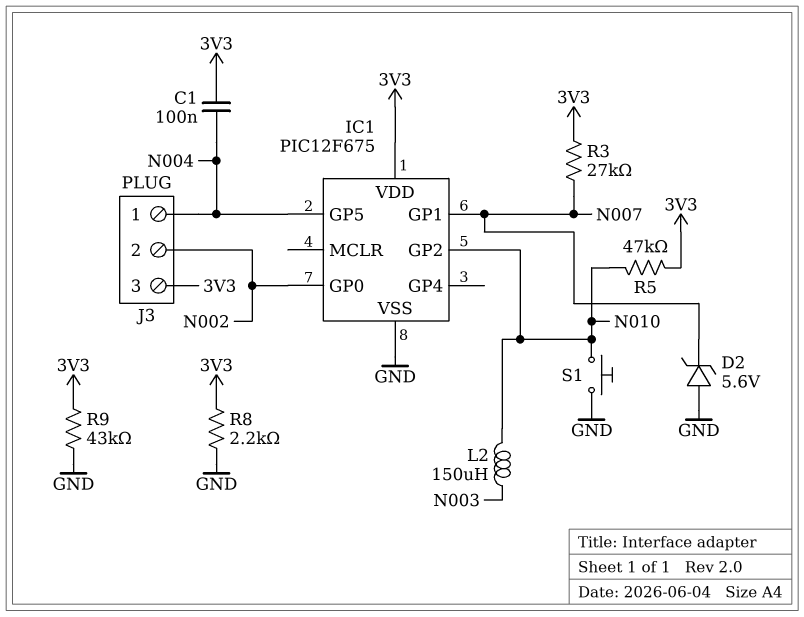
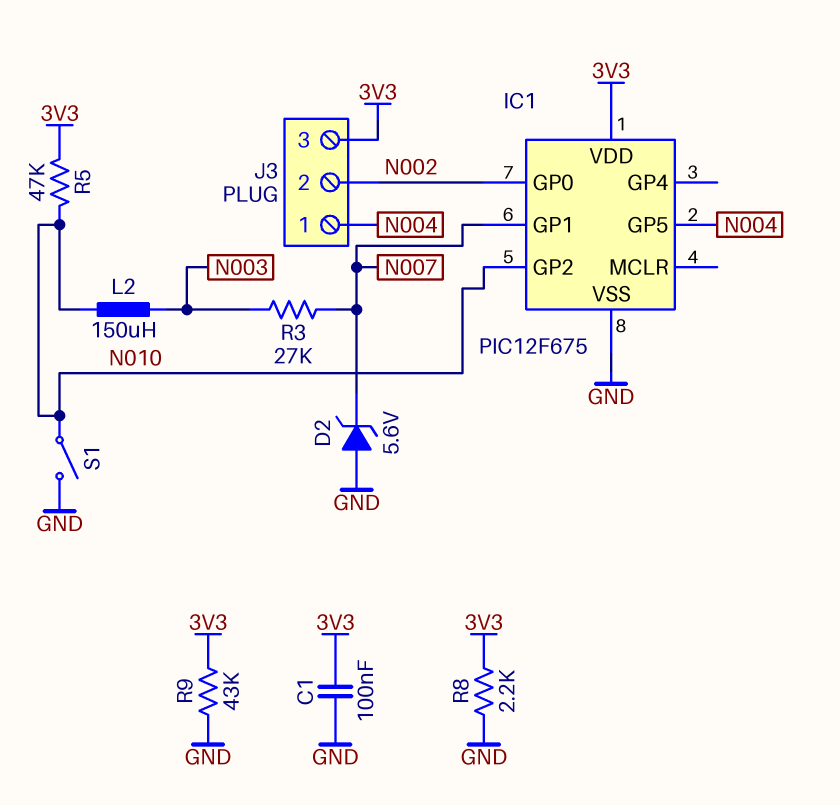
C1: 100nF (3V3, N004) -> 100nF (3V3, GND)
R3: 27k (3V3, N007) -> 27k (N003, N007)
S1: button (GND, N010) -> switch (GND, N010)

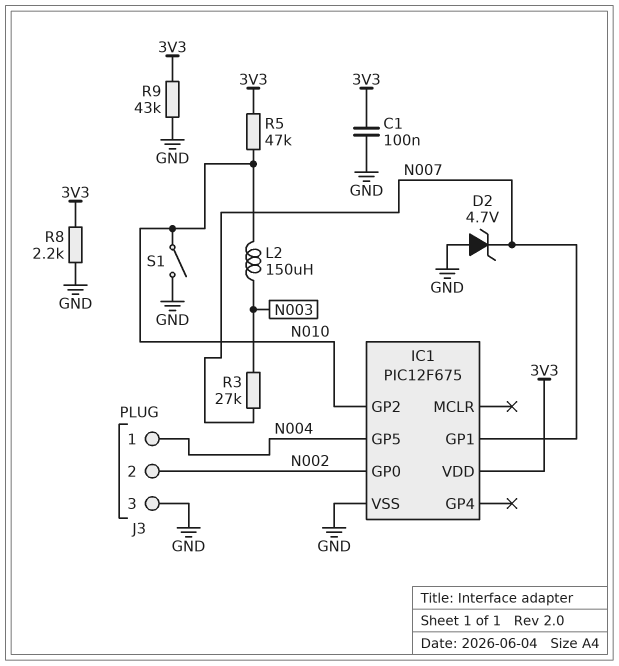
D2: zener 5.6V (A GND, K N007) -> zener 4.7V (A GND, K N007)
J3 pin 3: 3V3 -> GND

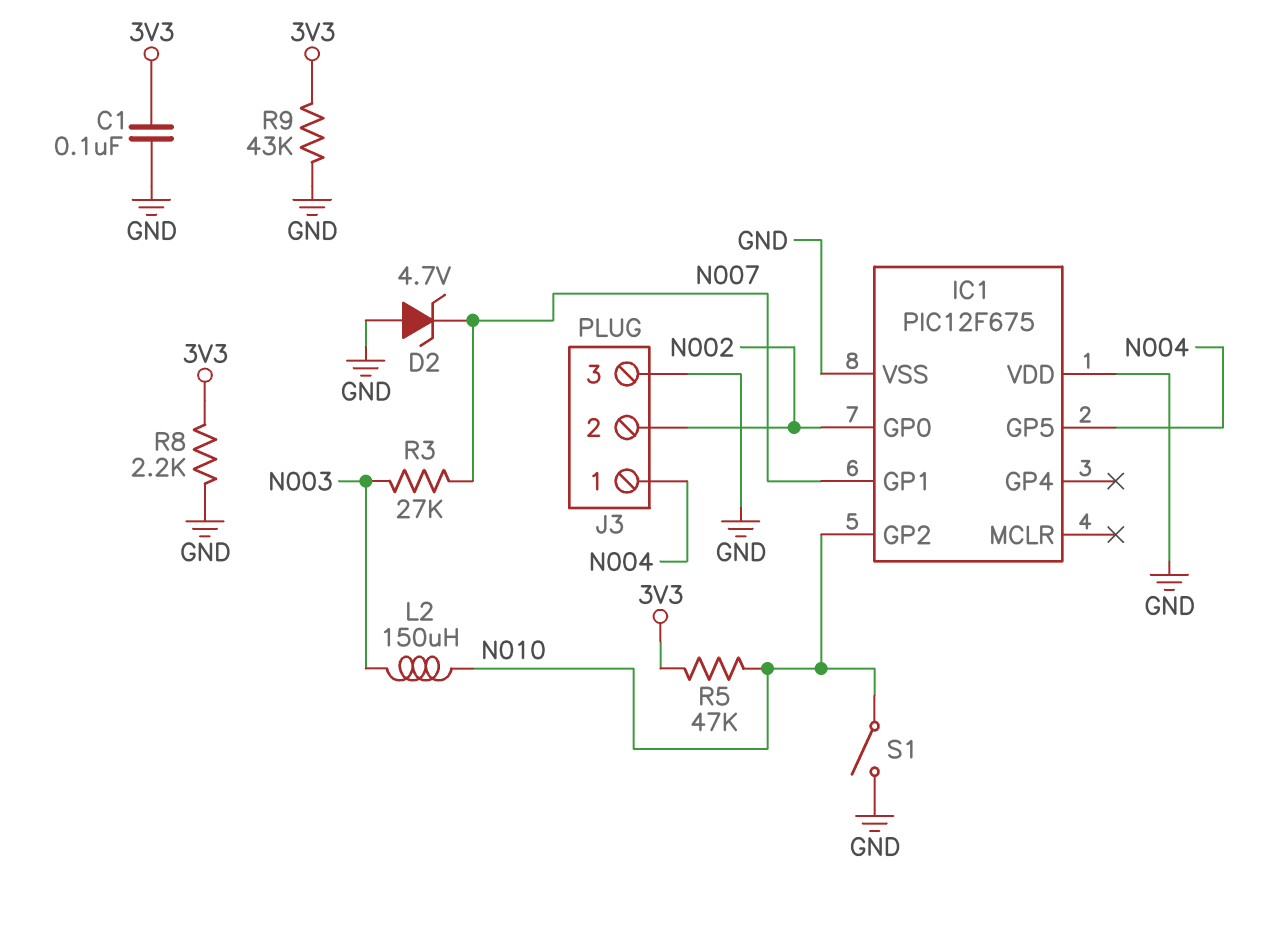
IC1 pin VDD: 3V3 -> GND

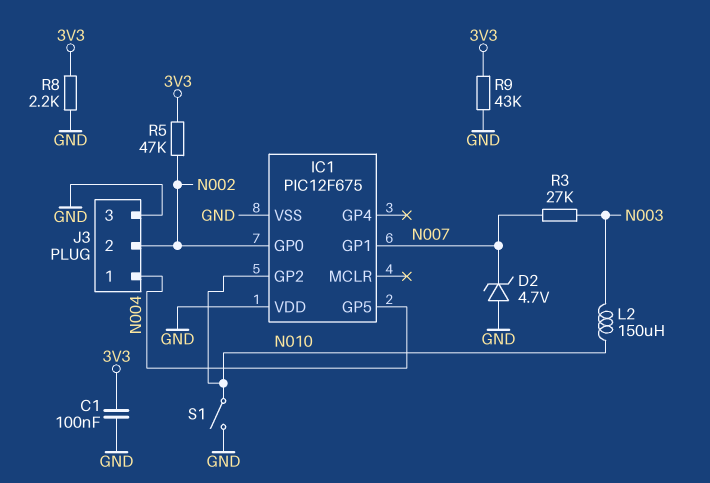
R5: 47k (3V3, N010) -> 47k (3V3, N002)

